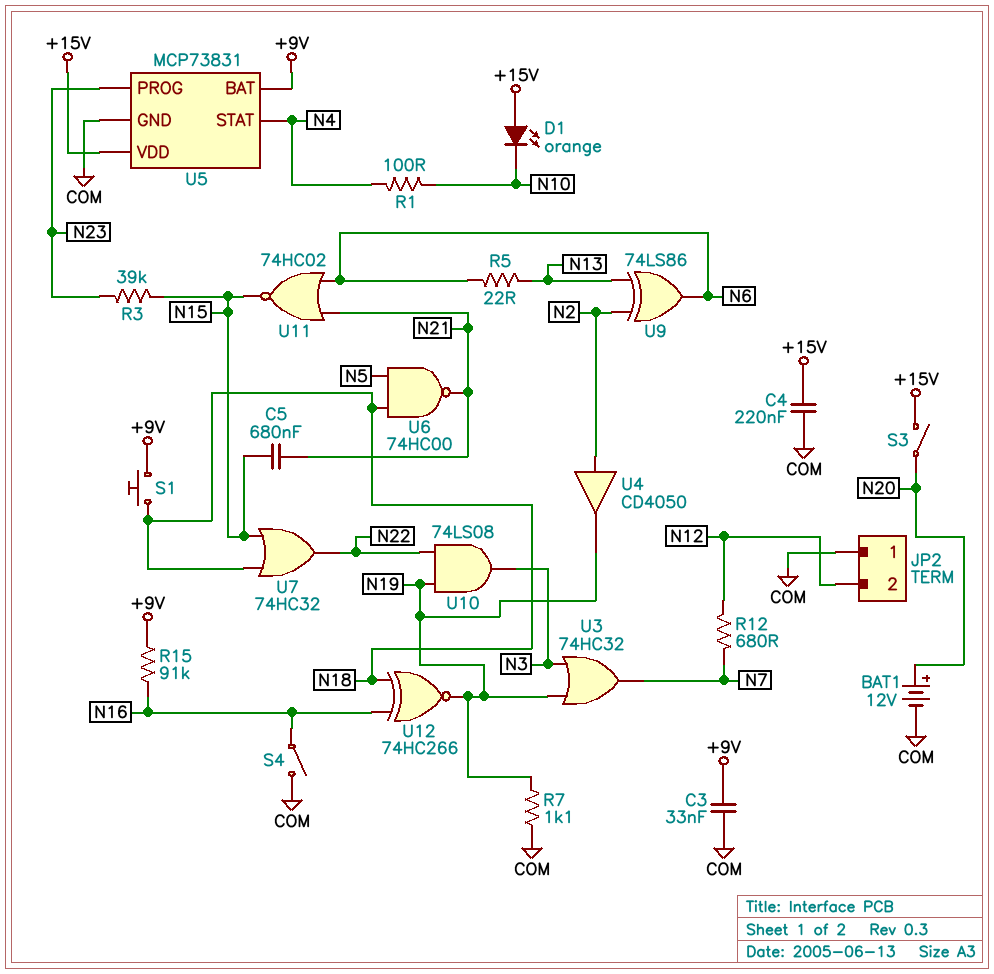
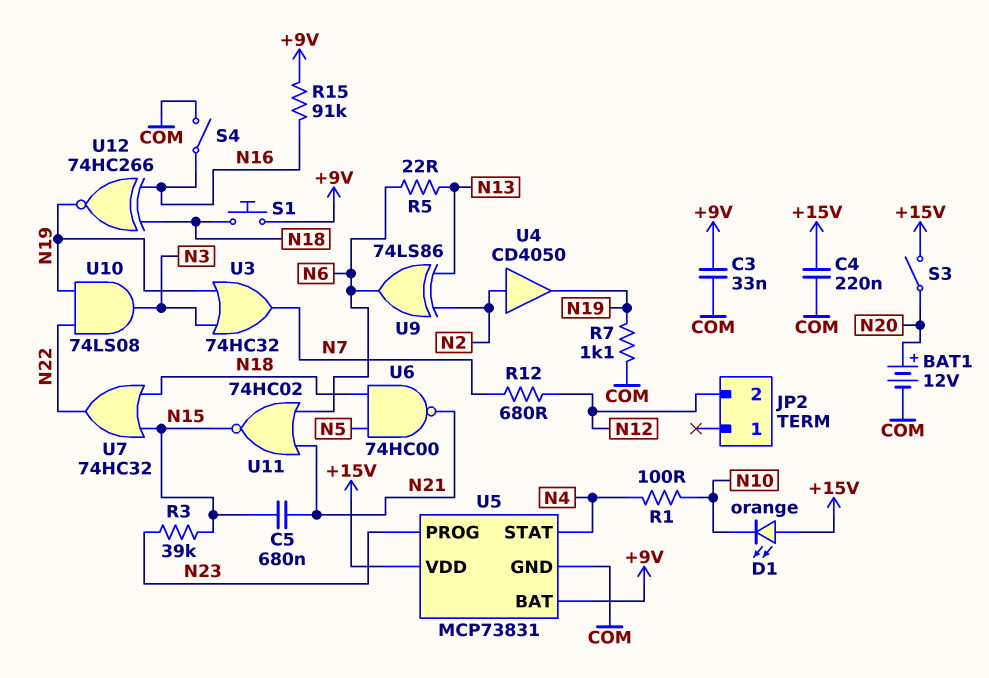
JP2 pin 1: COM -> none

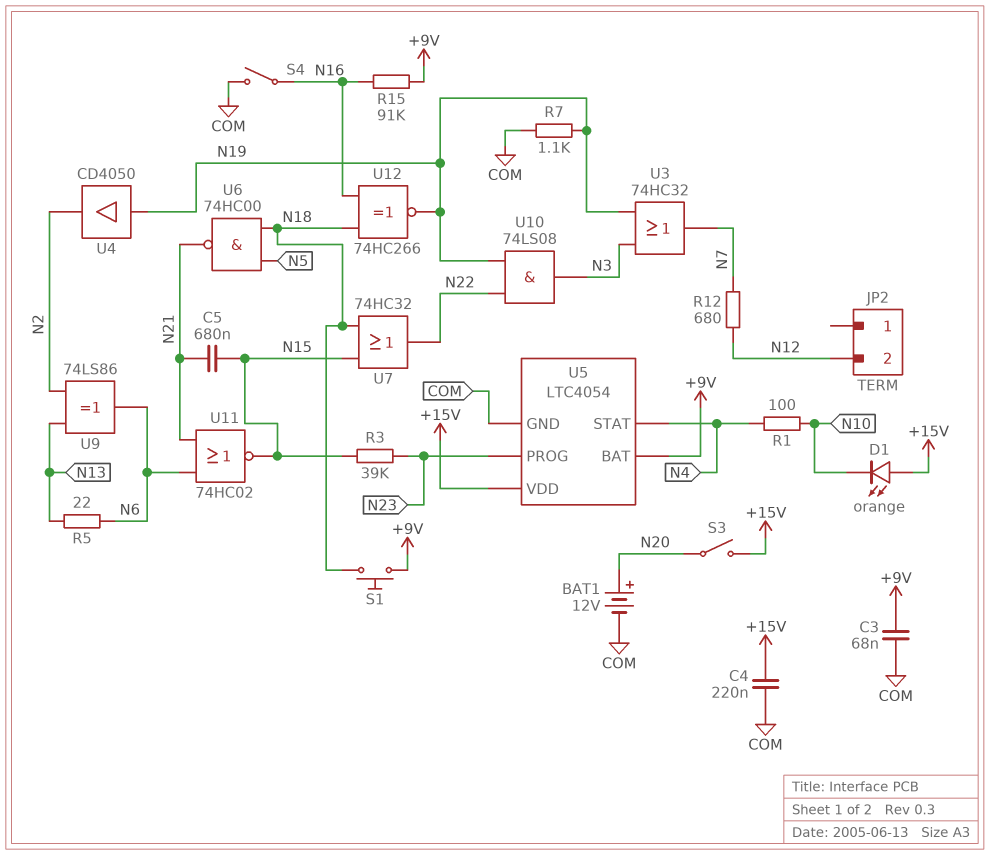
C3: 33nF (+9V, COM) -> 68nF (+9V, COM)
U4: buffer CD4050 (in N2, out N19) -> buffer CD4050 (in N19, out N2)
U5: MCP73831 -> LTC4054

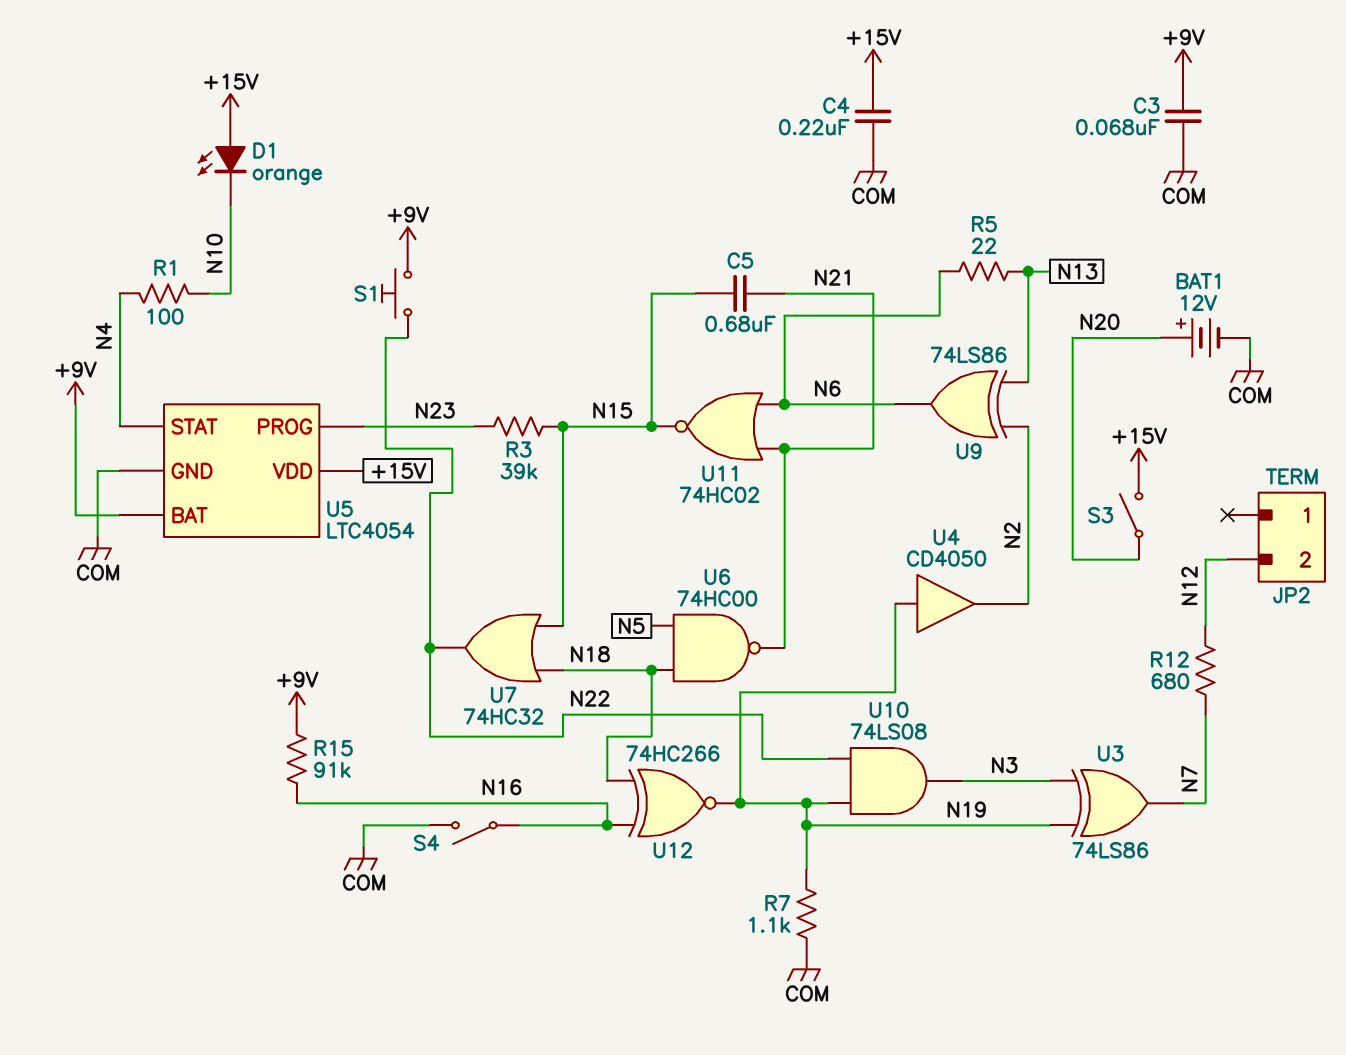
S1: button (+9V, N18) -> button (+9V, N22)
U3: OR 74HC32 (in N3, in N19, out N7) -> XOR 74LS86 (in N3, in N19, out N7)

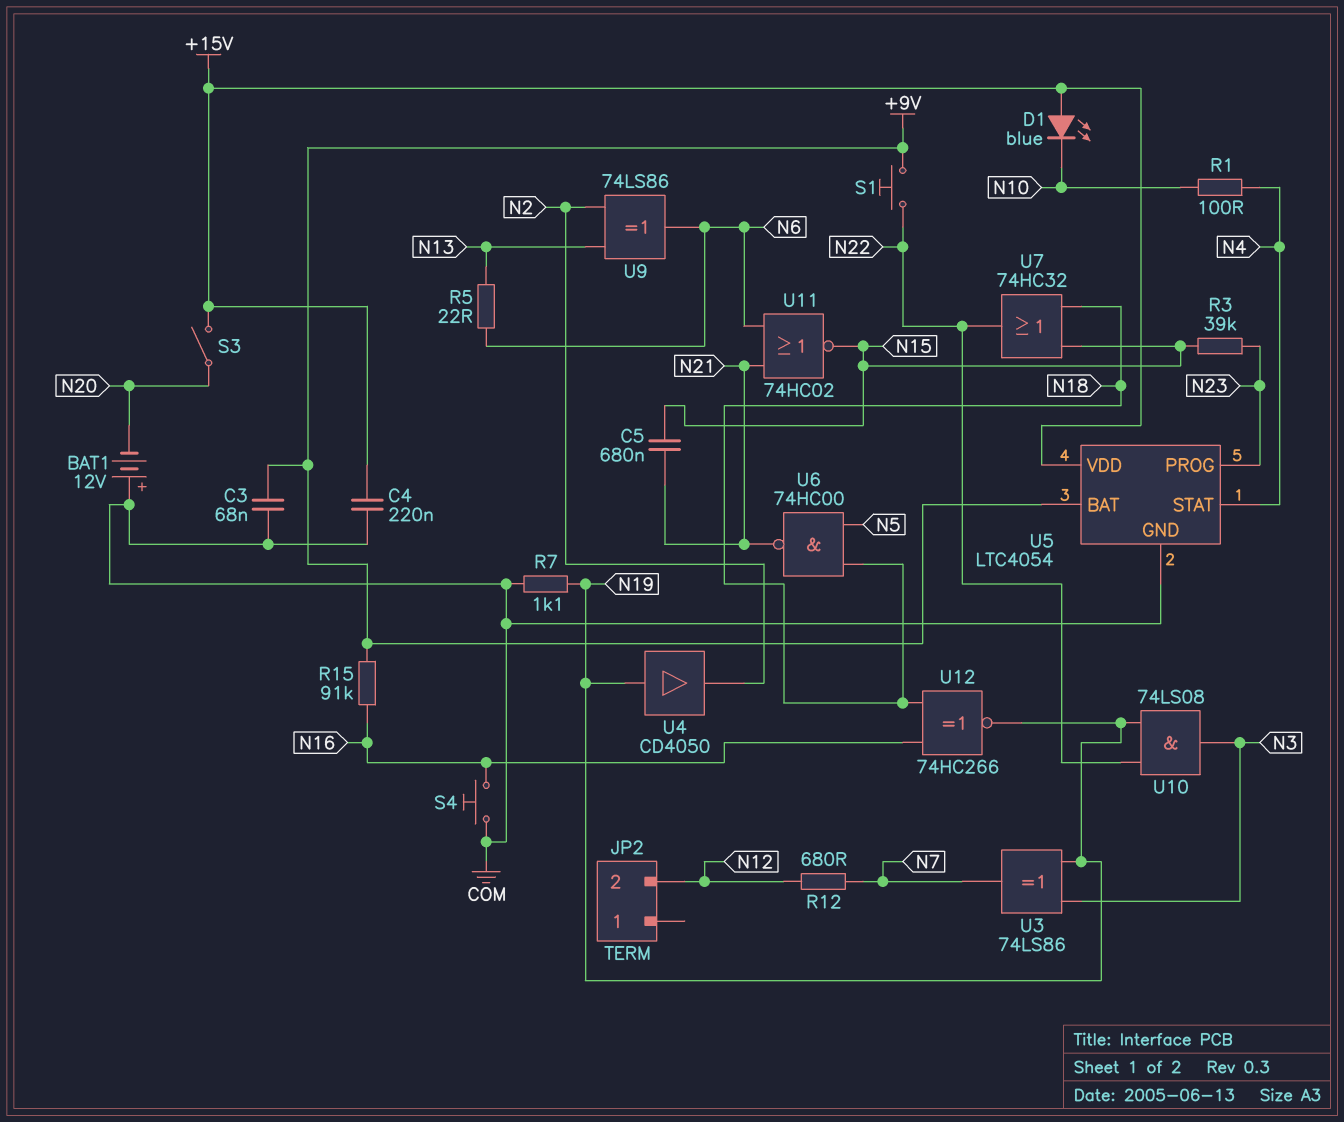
BAT1: 12V (plus N20, minus COM) -> 12V (plus COM, minus N20)
D1: LED orange (A +15V, K N10) -> LED blue (A +15V, K N10)
S4: switch (COM, N16) -> button (COM, N16)

